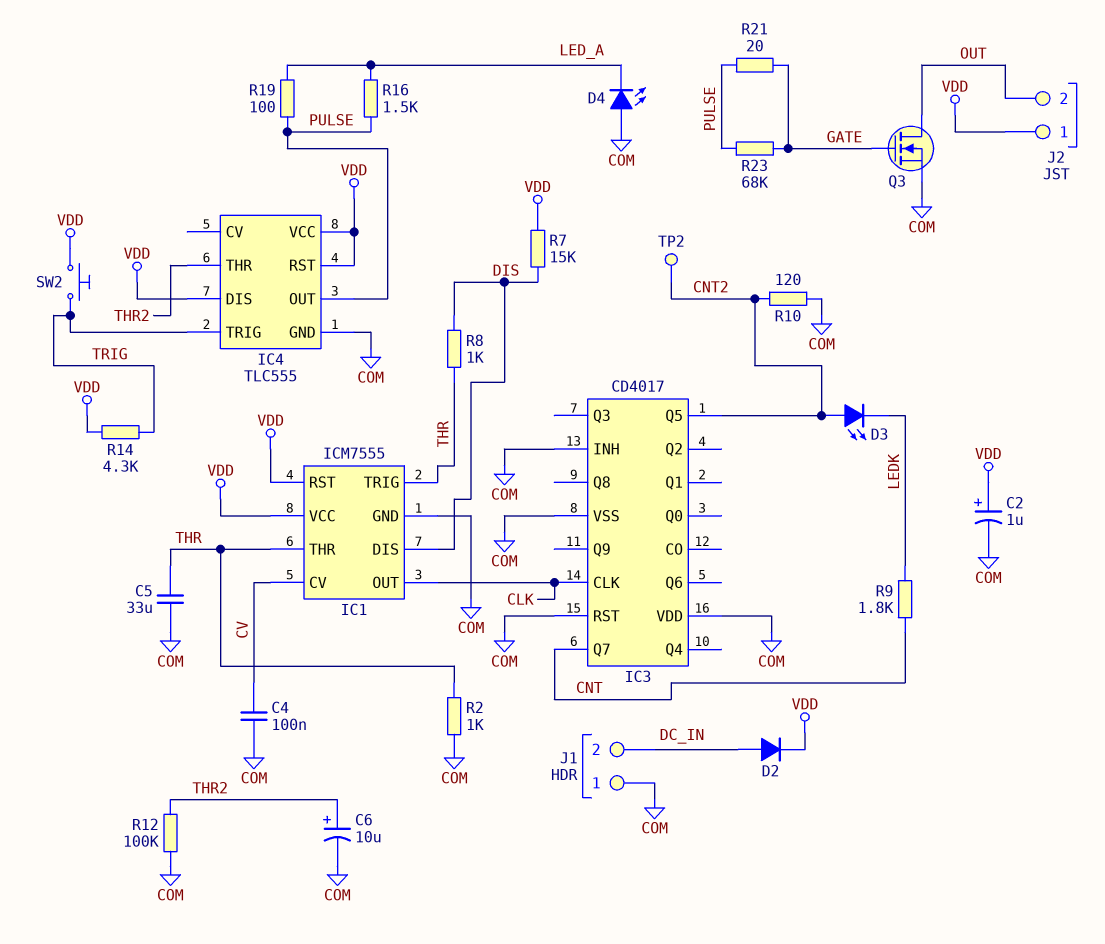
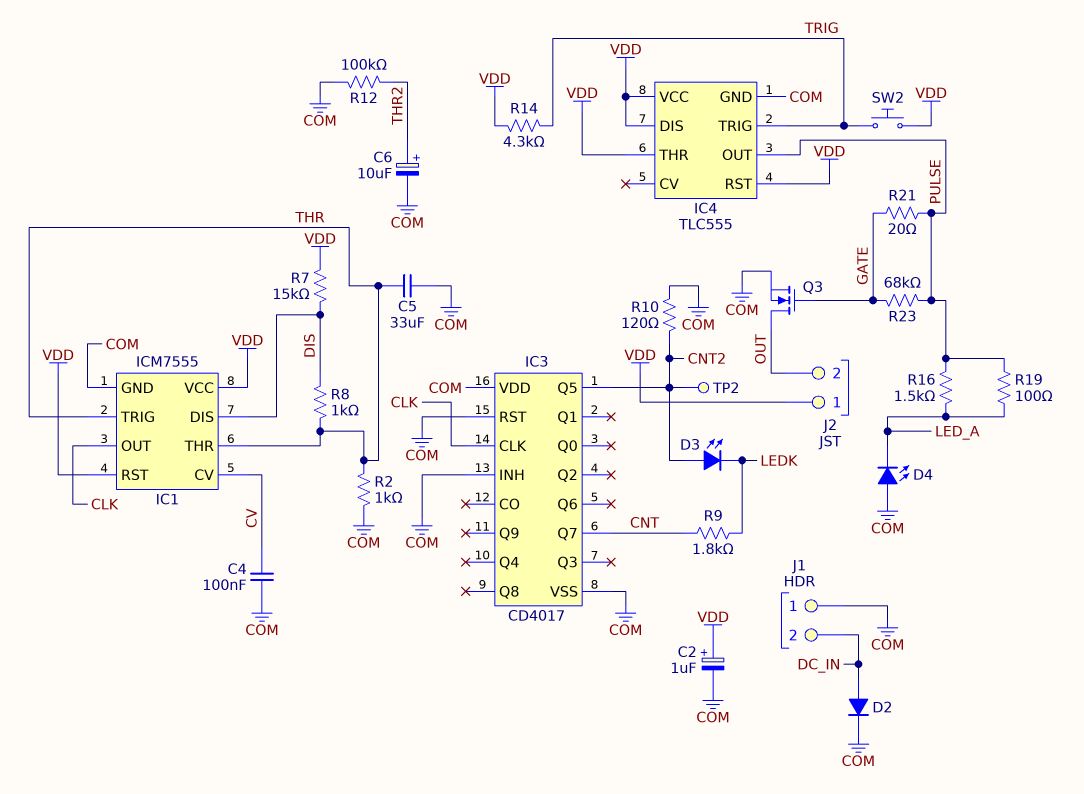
D2: diode (A DC_IN, K VDD) -> diode (A DC_IN, K COM)
IC4 pin THR: THR2 -> VDD

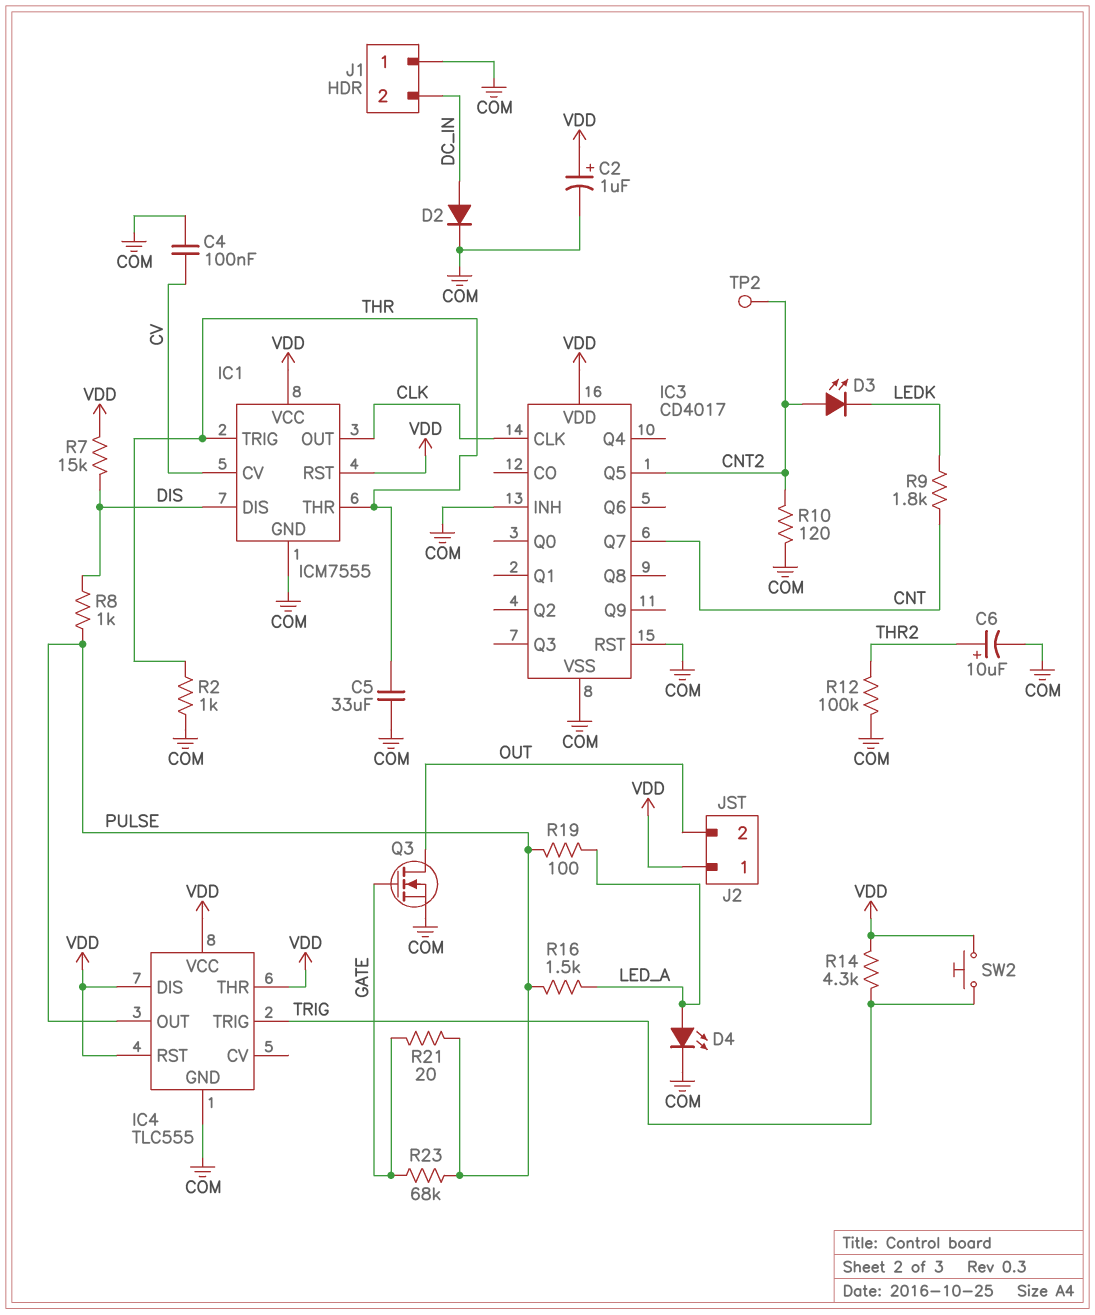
D4: LED (A COM, K LED_A) -> LED (A LED_A, K COM)
IC3 pin VDD: COM -> VDD
R8: 1k (DIS, THR) -> 1k (DIS, PULSE)

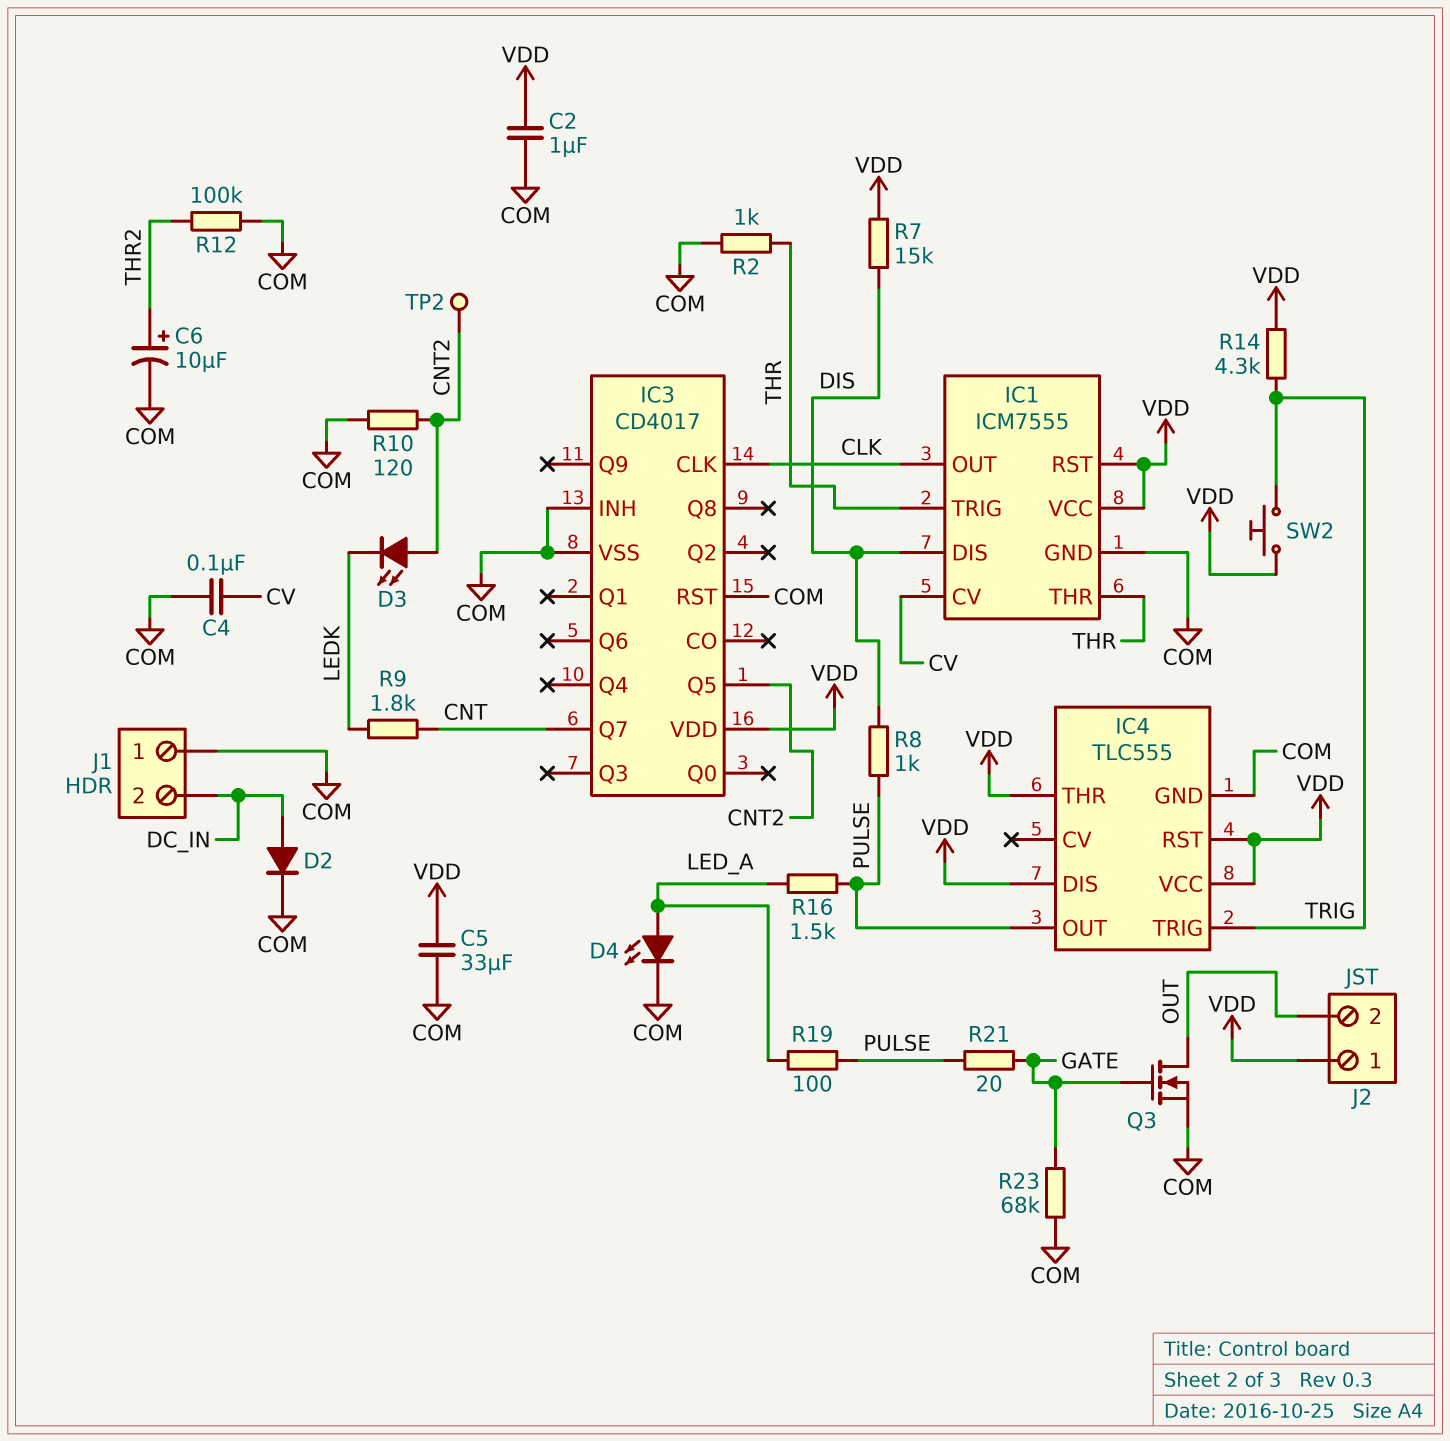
C2: 1uF (plus VDD, minus COM) -> 1uF (COM, VDD)
C5: 33uF (COM, THR) -> 33uF (COM, VDD)
R23: 68k (GATE, PULSE) -> 68k (COM, GATE)

